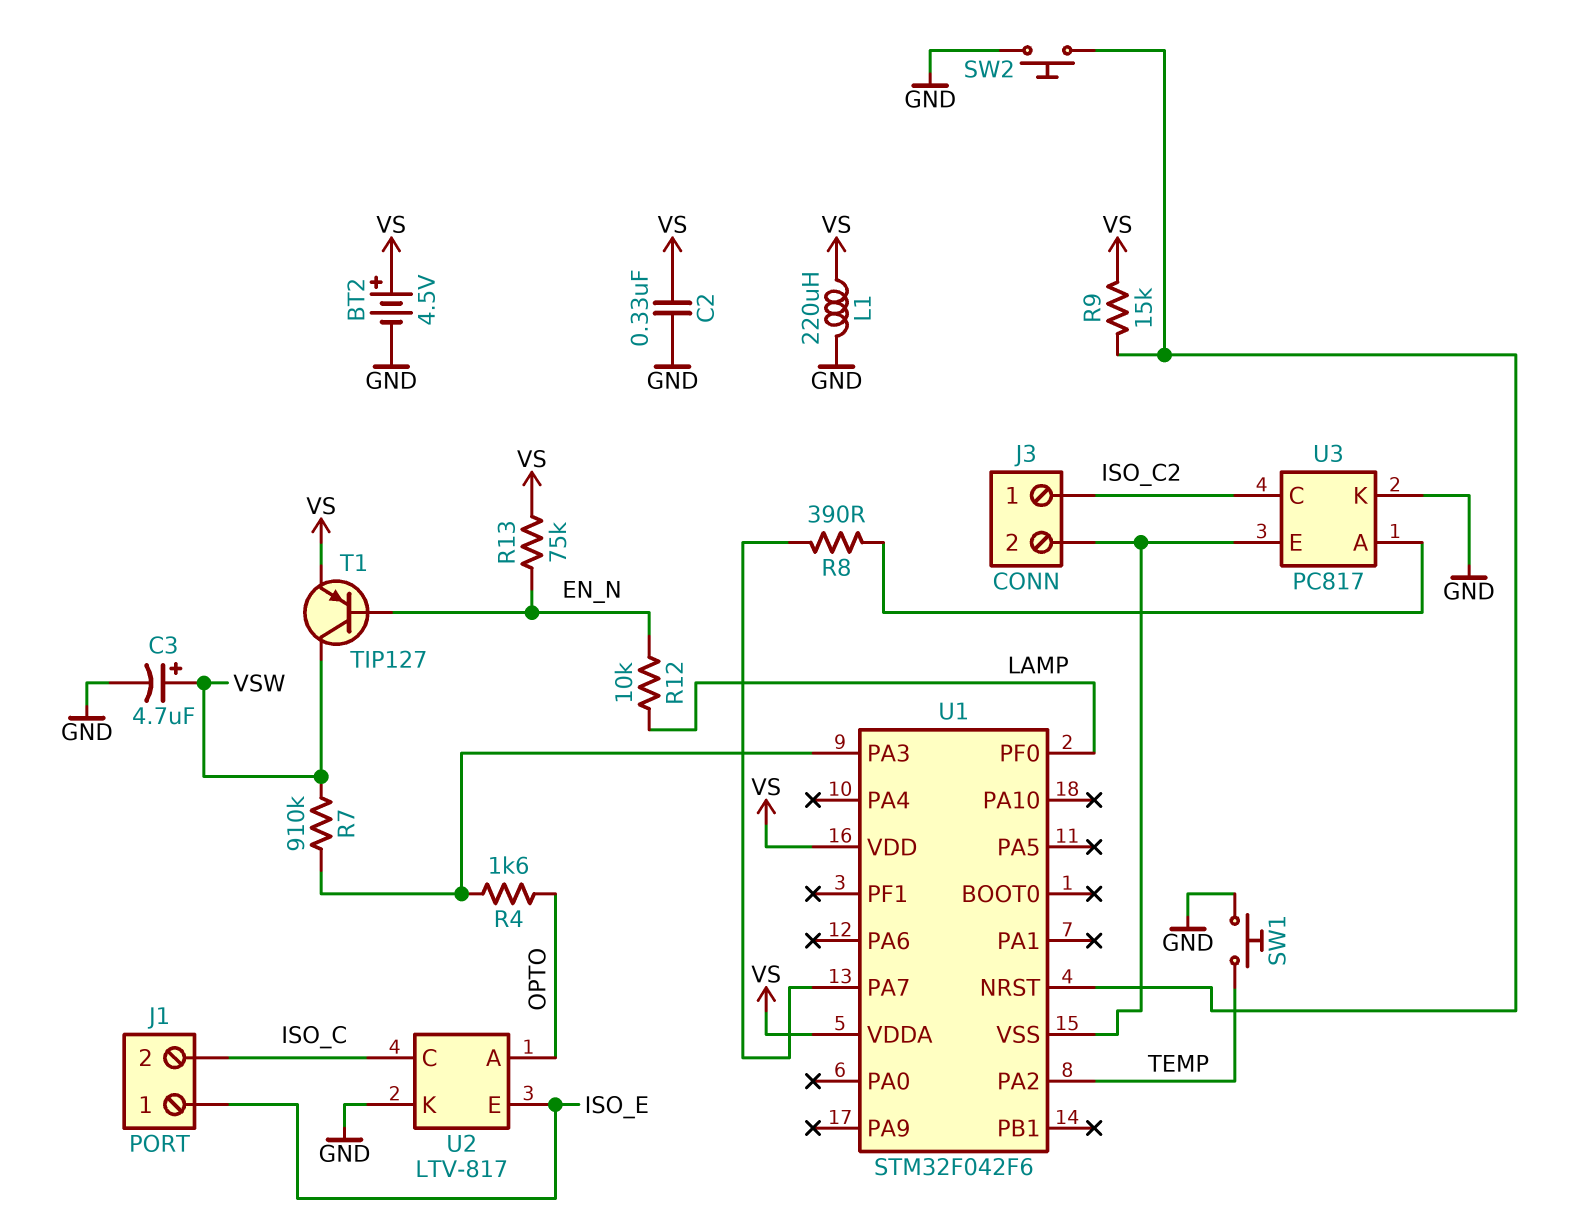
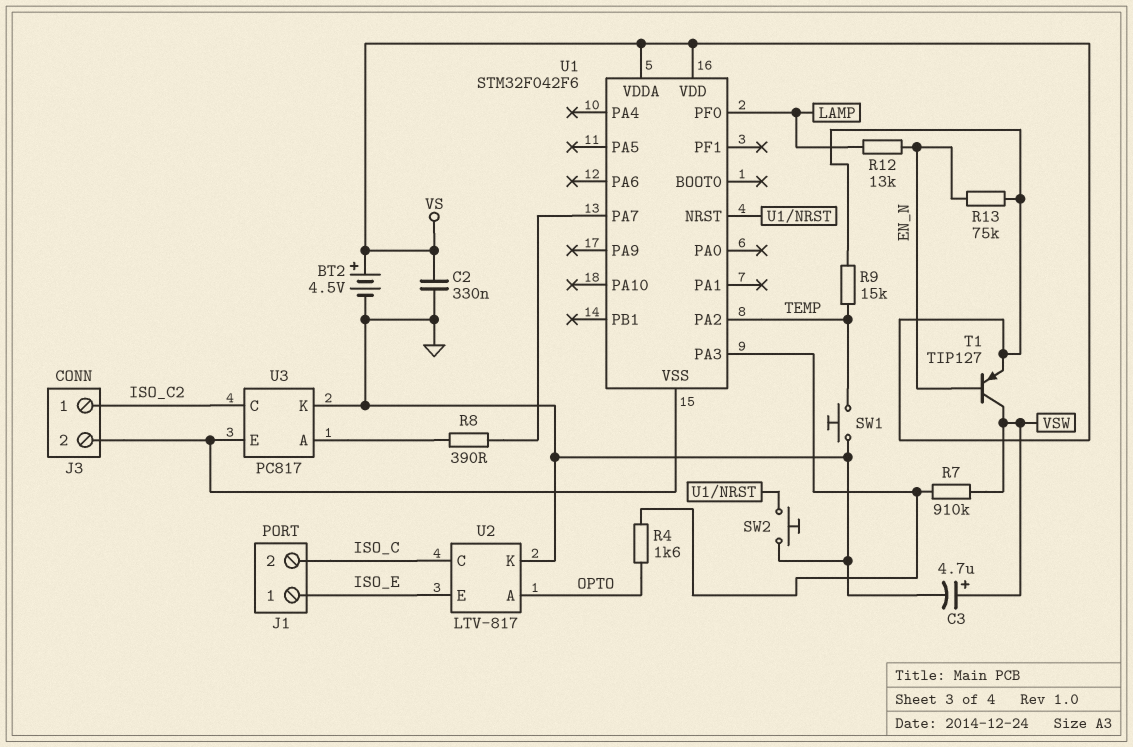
L1: 220uH (GND, VS) -> none
R9: 15k (U1/NRST, VS) -> 15k (TEMP, VS)
R12: 10k (EN_N, LAMP) -> 13k (EN_N, LAMP)

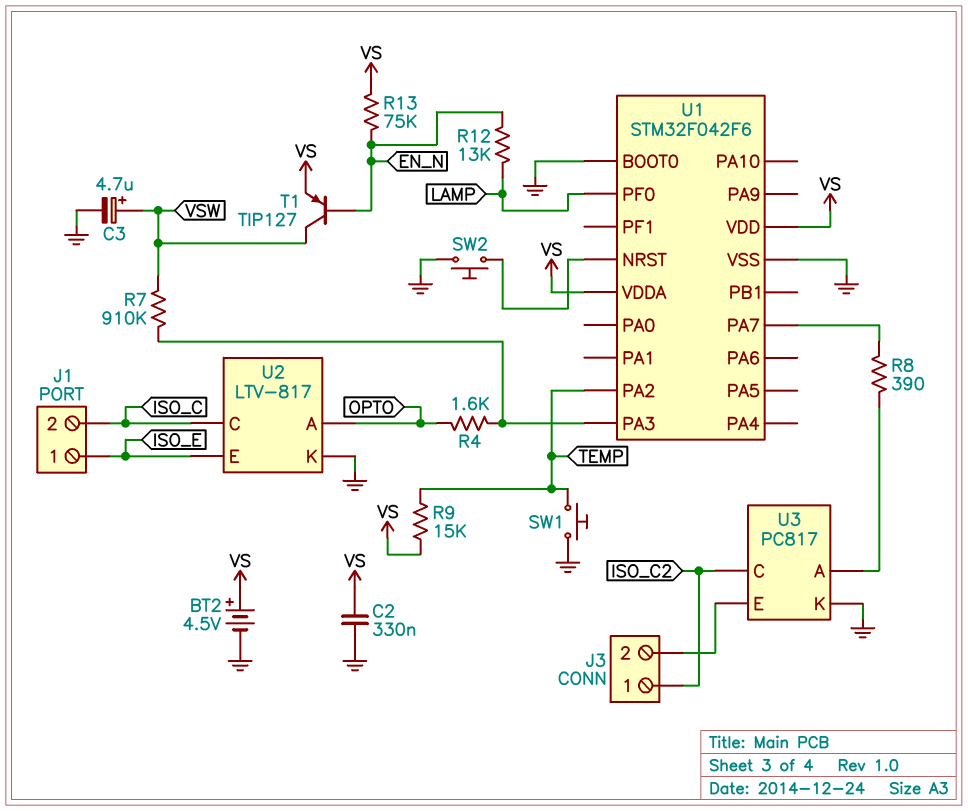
U1 pin BOOT0: none -> GND
U1 pin VSS: J3/2 -> GND

